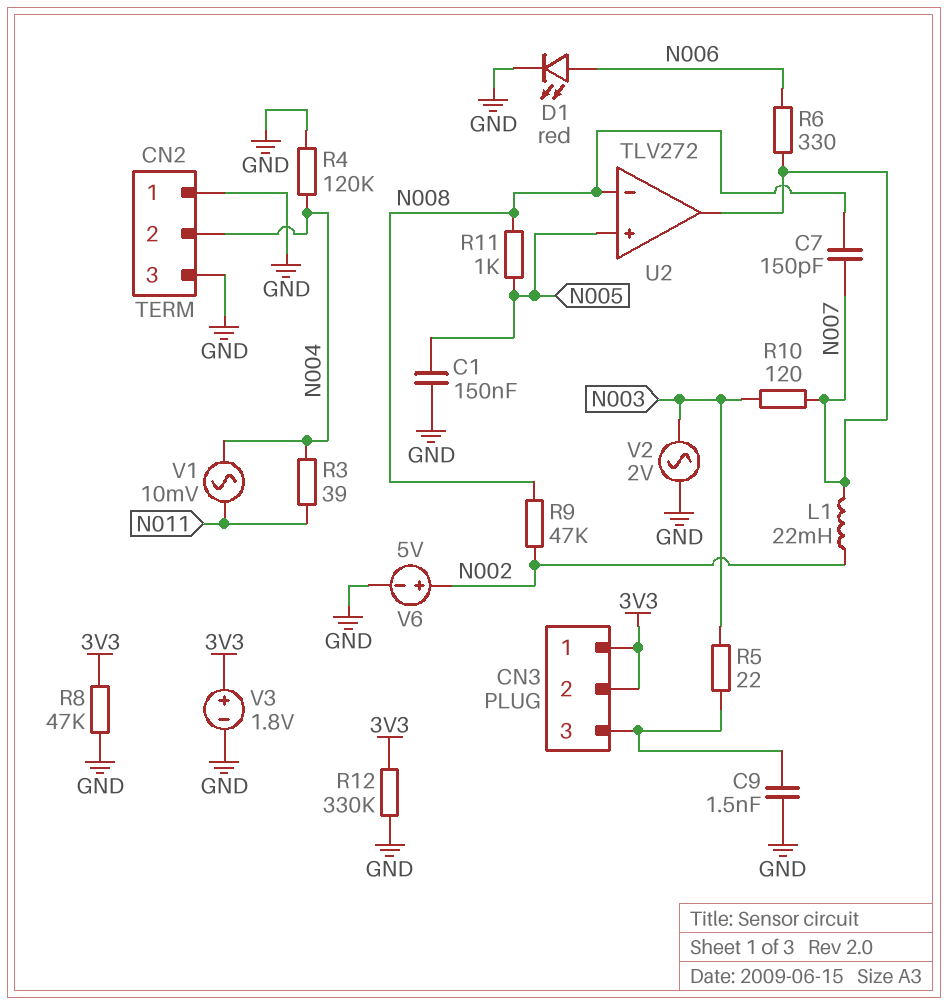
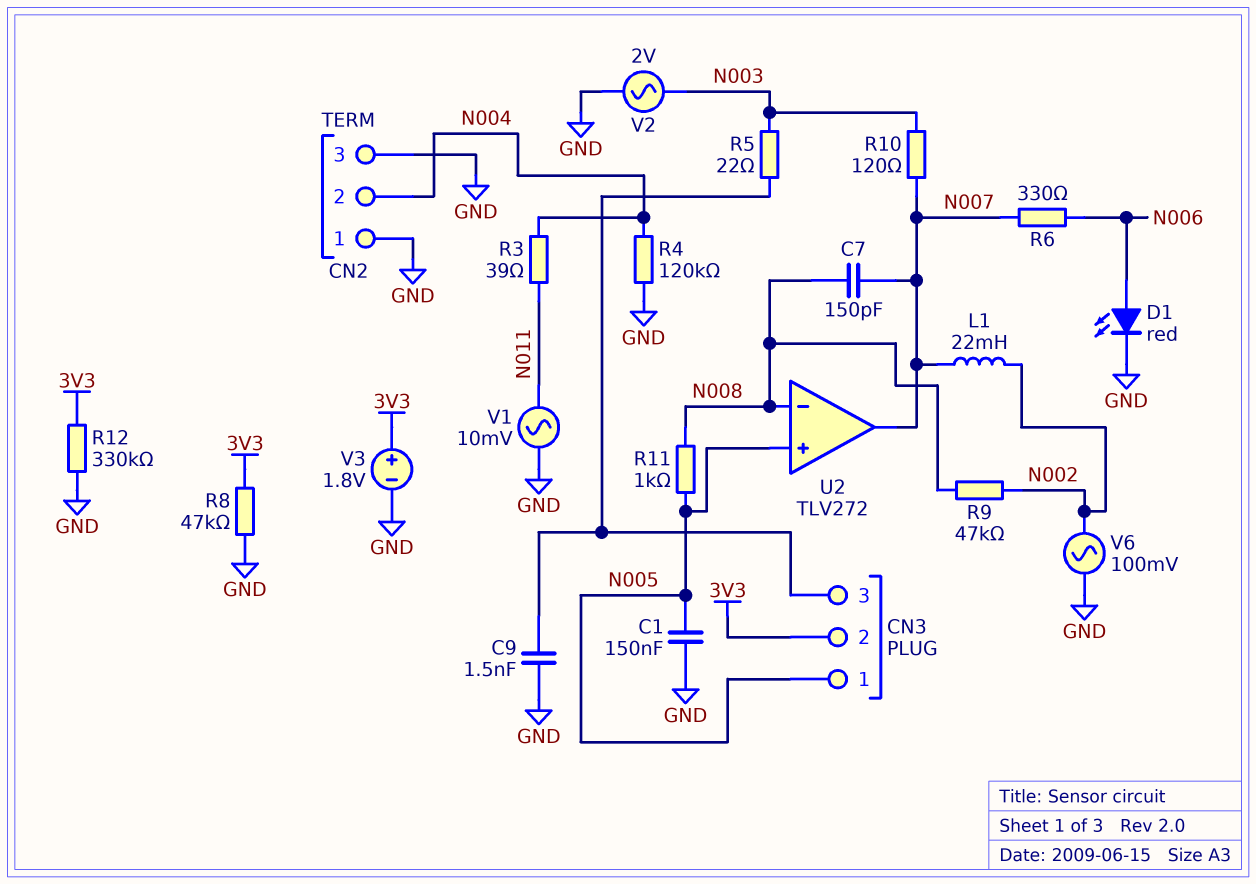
CN3 pin 1: 3V3 -> N005
V1: AC 10mV (N004, N011) -> AC 10mV (GND, N011)
V6: 5V (plus N002, minus GND) -> AC 100mV (GND, N002)

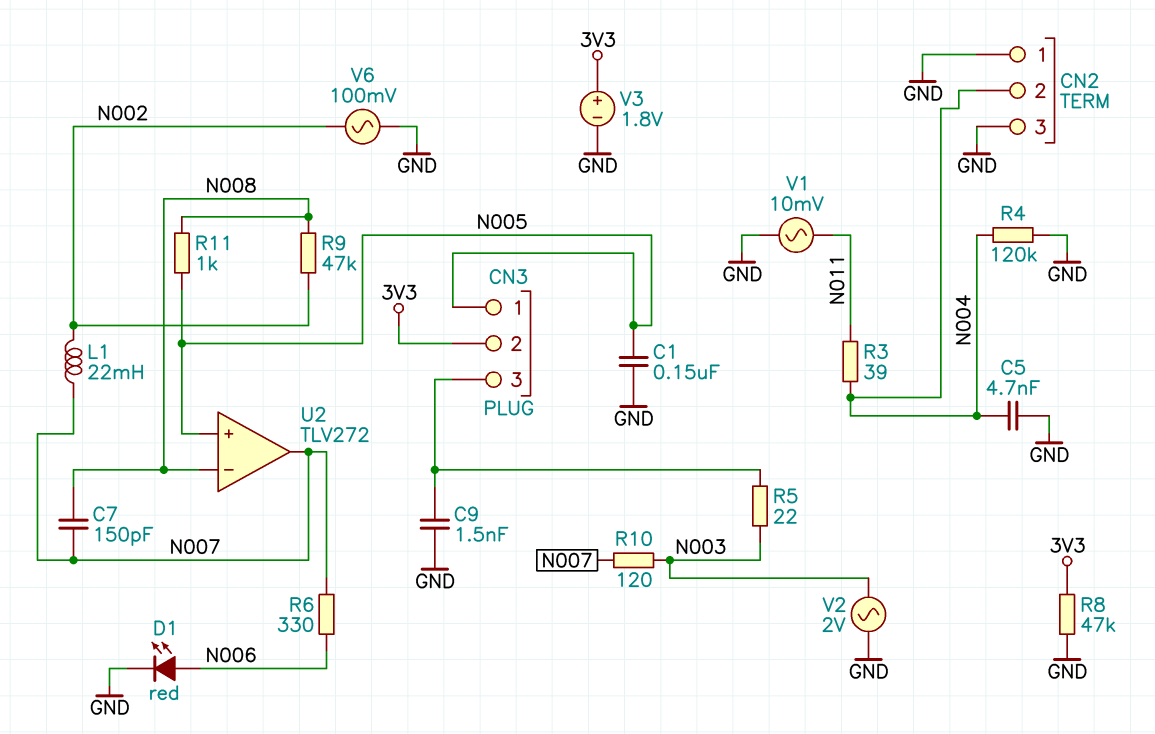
C5: none -> 4.7nF (GND, N004)
R12: 330k (3V3, GND) -> none

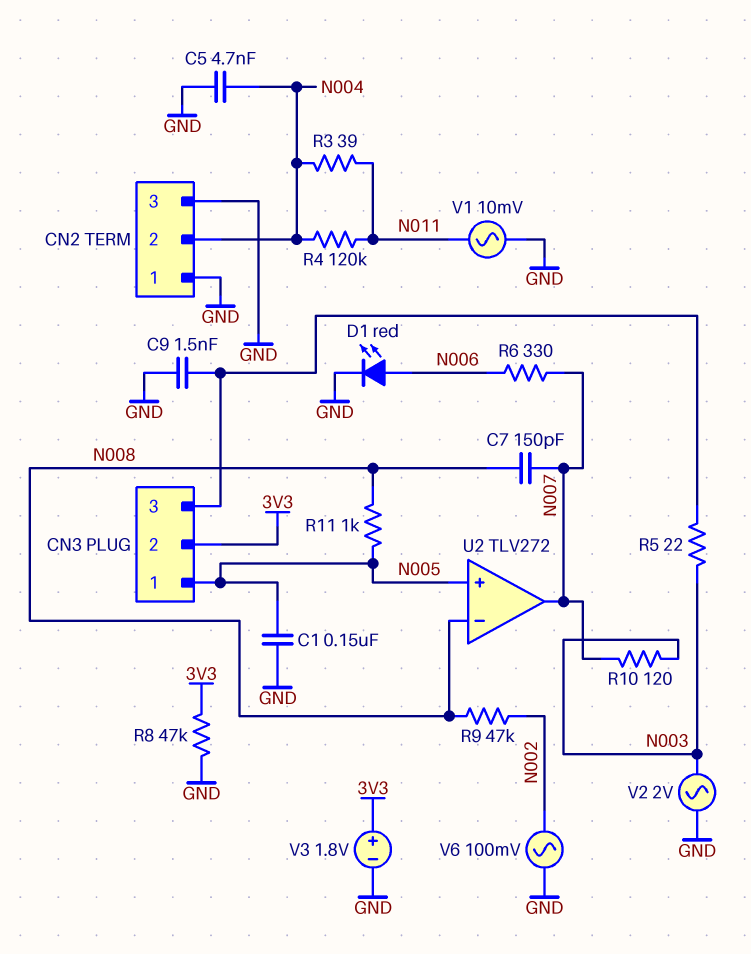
L1: 22mH (N002, N007) -> none
R4: 120k (GND, N004) -> 120k (N004, N011)

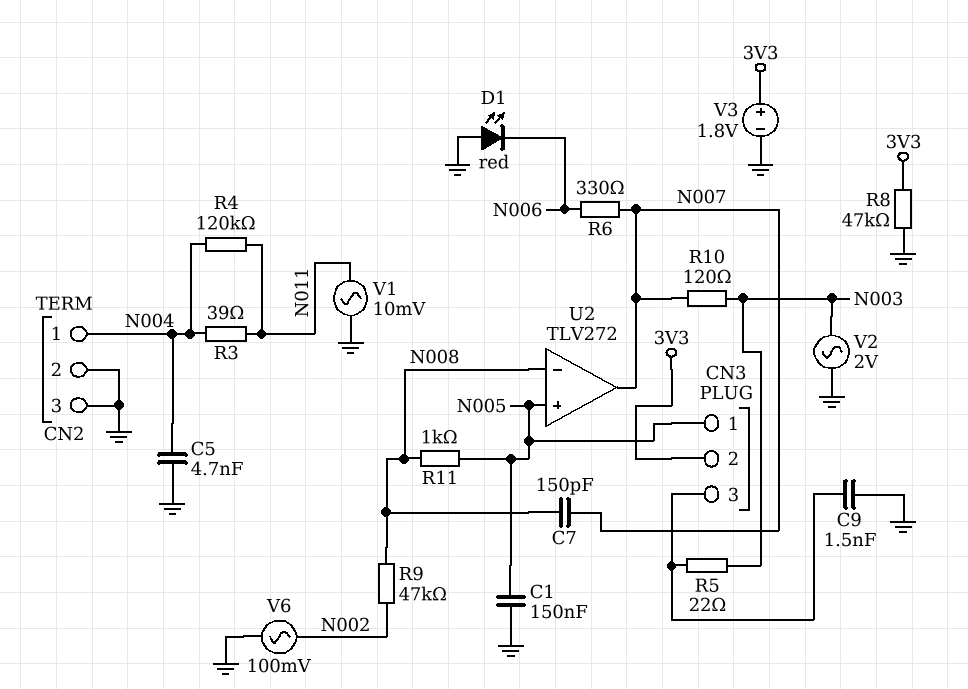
CN2 pin 1: GND -> N004
CN2 pin 2: N004 -> GND
D1: LED red (A N006, K GND) -> LED red (A GND, K N006)

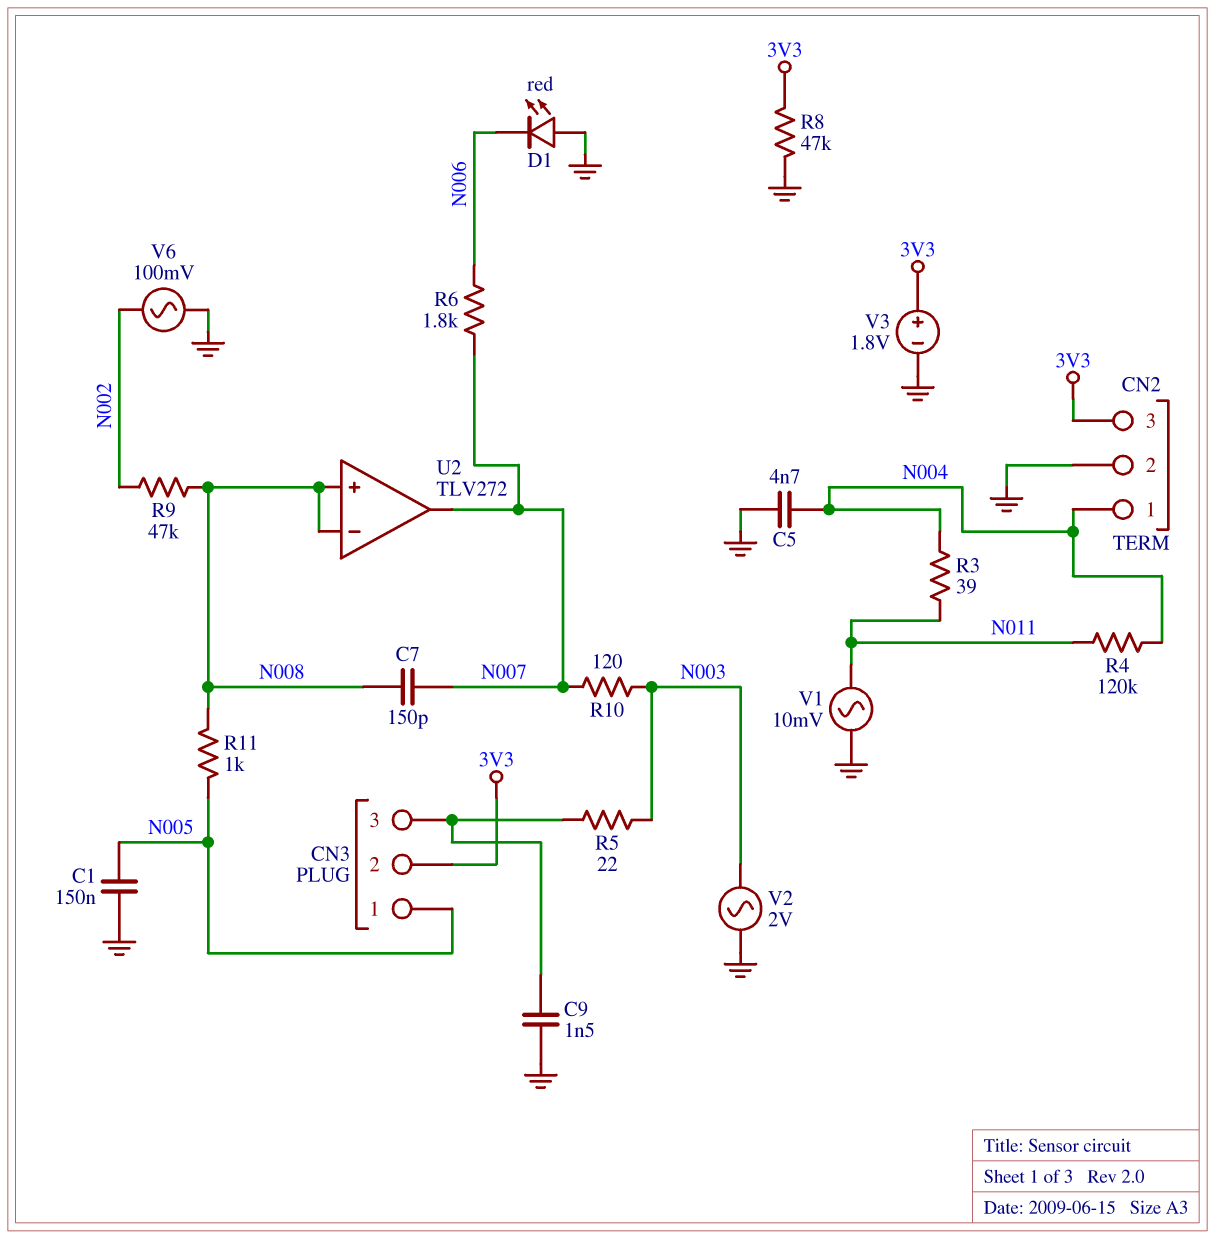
CN2 pin 3: GND -> 3V3
R6: 330 (N006, N007) -> 1.8k (N006, N007)
U2 pin in+: N005 -> N008

